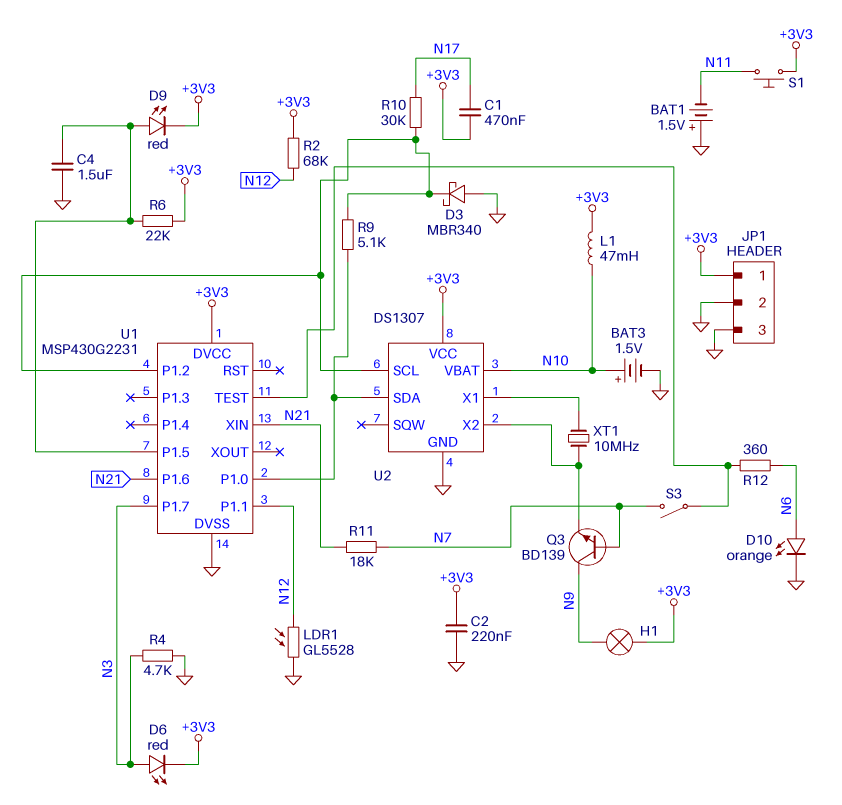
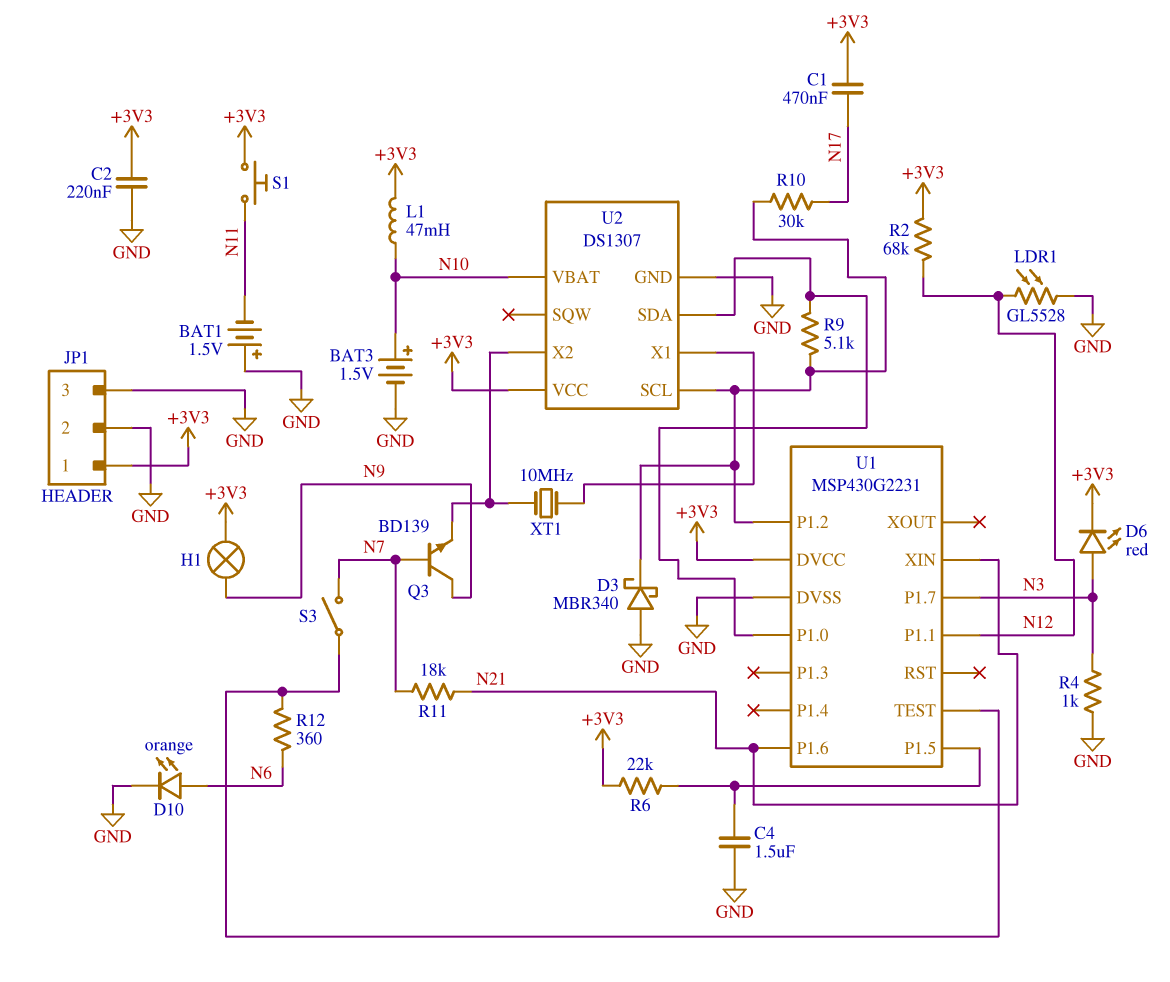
D9: LED red (A U1/P1.5, K +3V3) -> none
R4: 4.7k (GND, N3) -> 1k (GND, N3)

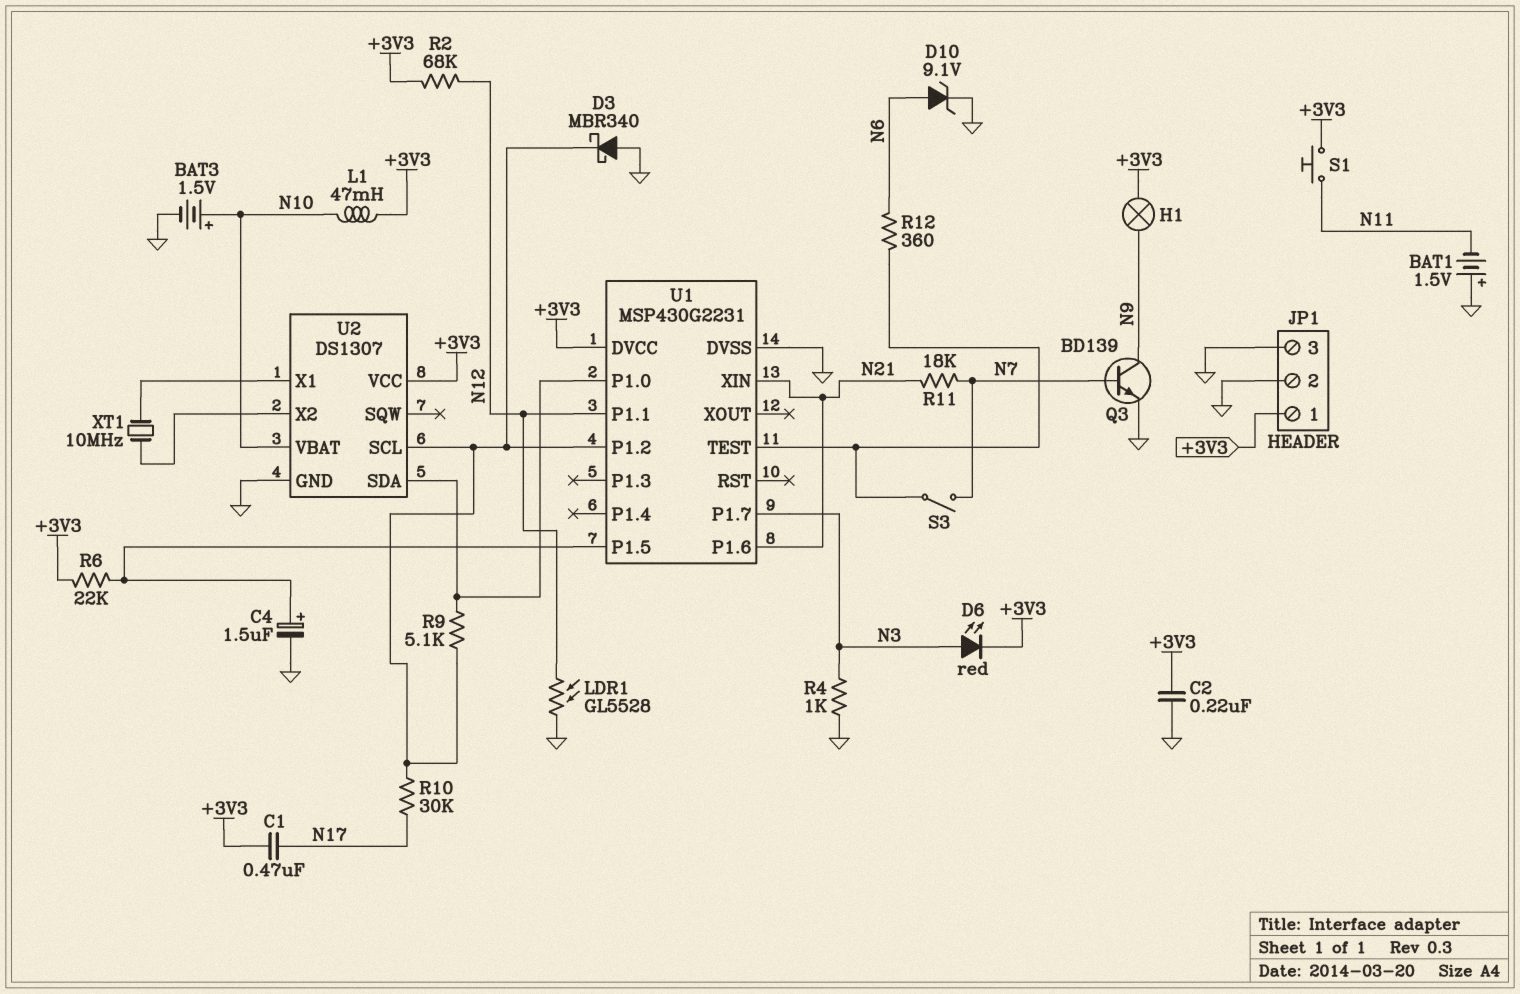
C4: 1.5uF (GND, U1/P1.5) -> 1.5uF (plus U1/P1.5, minus GND)
D10: LED orange (A N6, K GND) -> zener 9.1V (A N6, K GND)
Q3: NPN BD139 (B N7, C N9, E U2/X2) -> NPN BD139 (B N7, C N9, E GND)

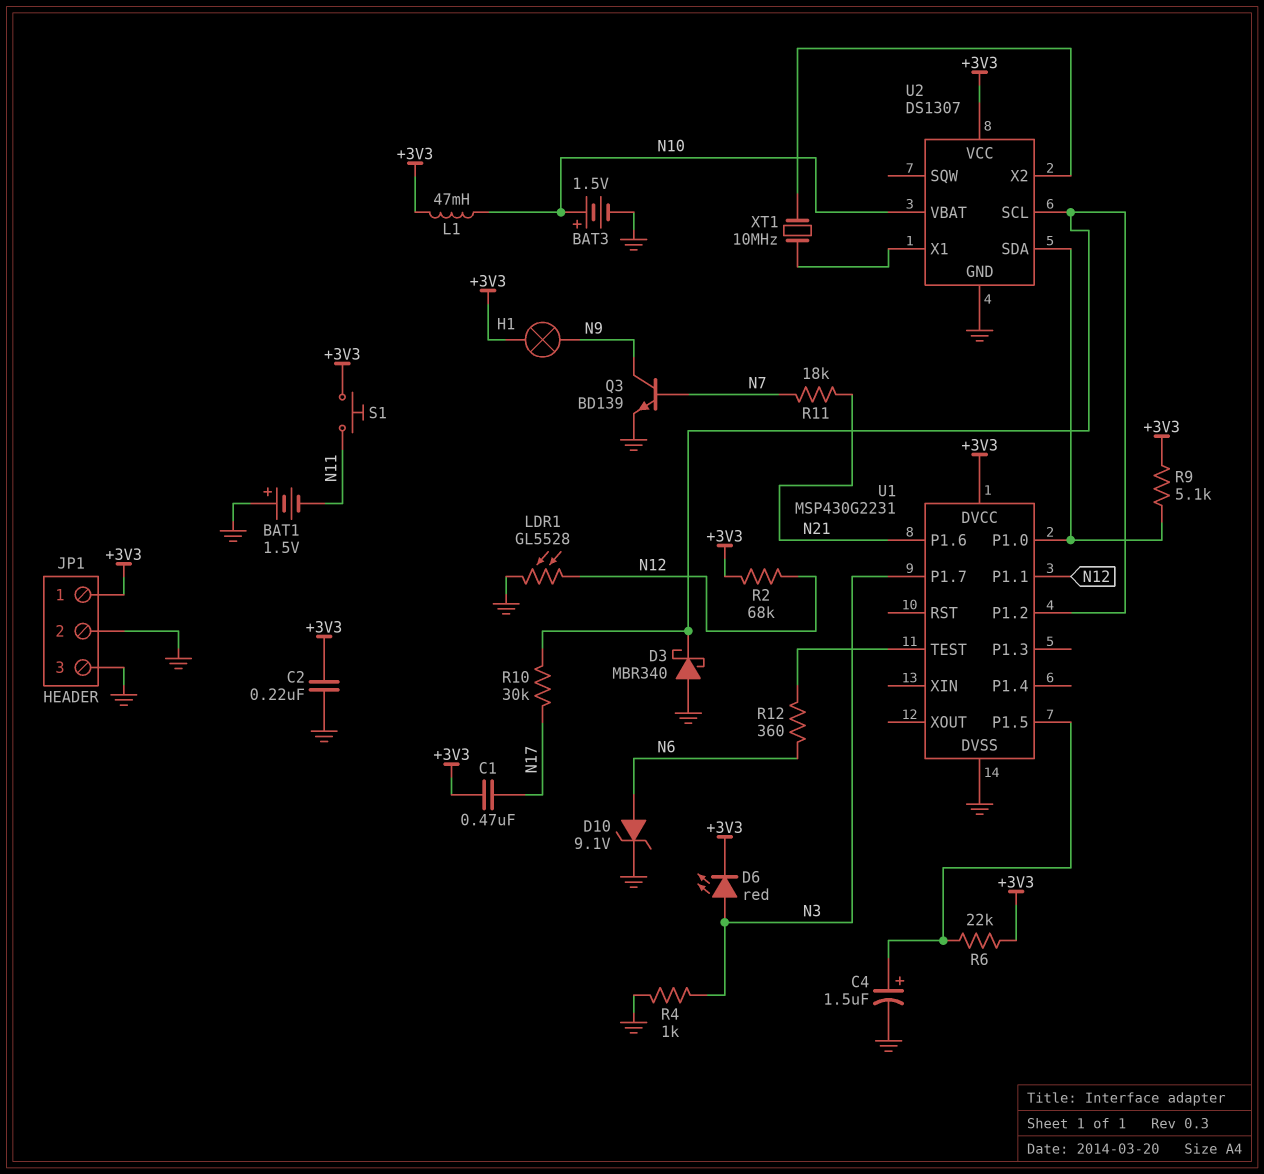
R9: 5.1k (U1/P1.0, U1/P1.2) -> 5.1k (+3V3, U1/P1.0)
S3: switch (N7, U1/TEST) -> none
U1 pin XIN: N21 -> none

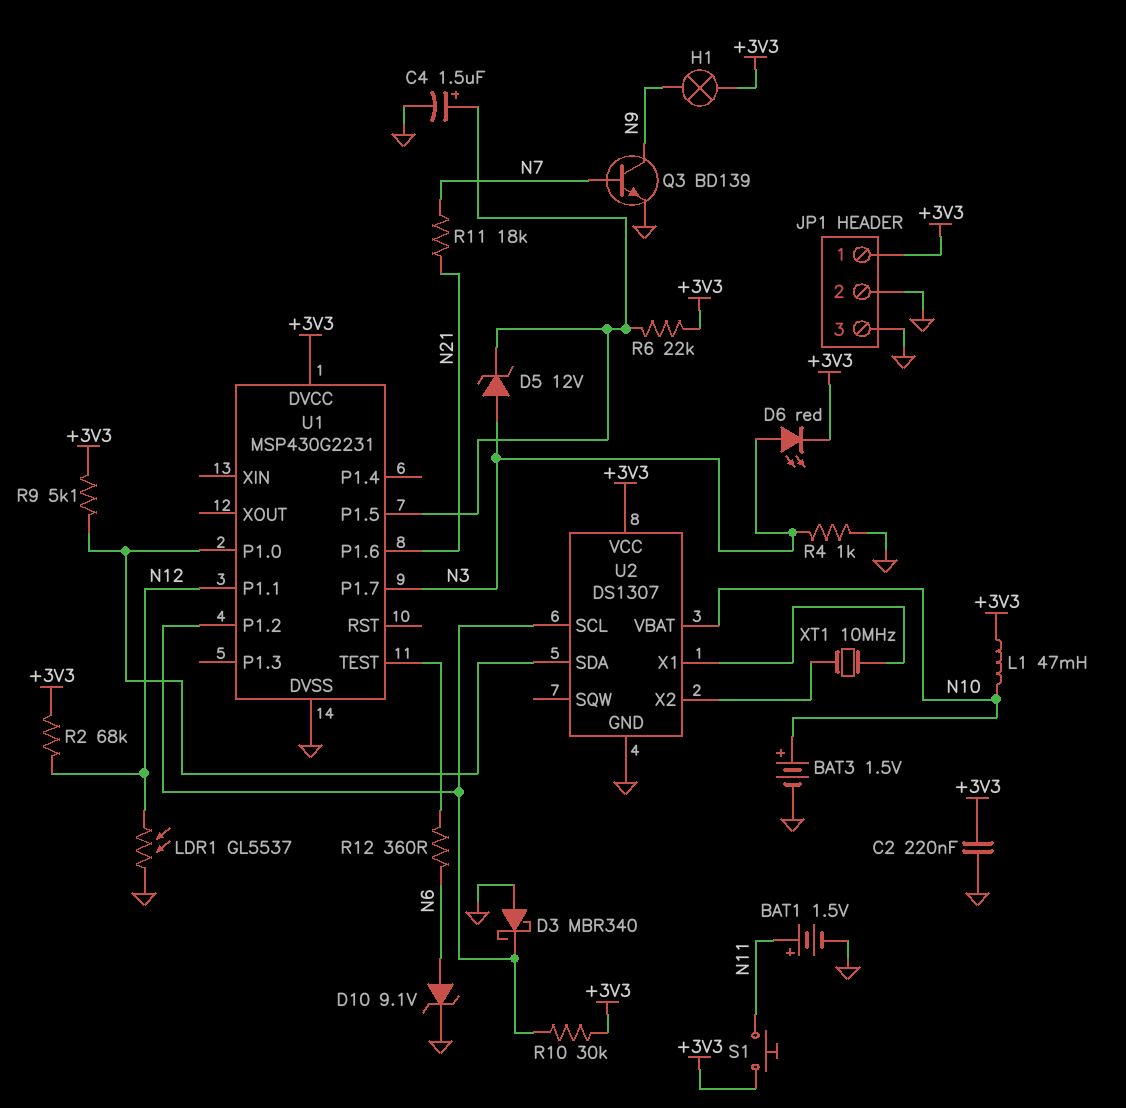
BAT1: 1.5V (plus GND, minus N11) -> 1.5V (plus N11, minus GND)
C1: 470nF (+3V3, N17) -> none
D5: none -> zener 12V (A N3, K U1/P1.5)
LDR1: GL5528 (GND, N12) -> GL5537 (GND, N12)
R10: 30k (N17, U1/P1.2) -> 30k (+3V3, U1/P1.2)

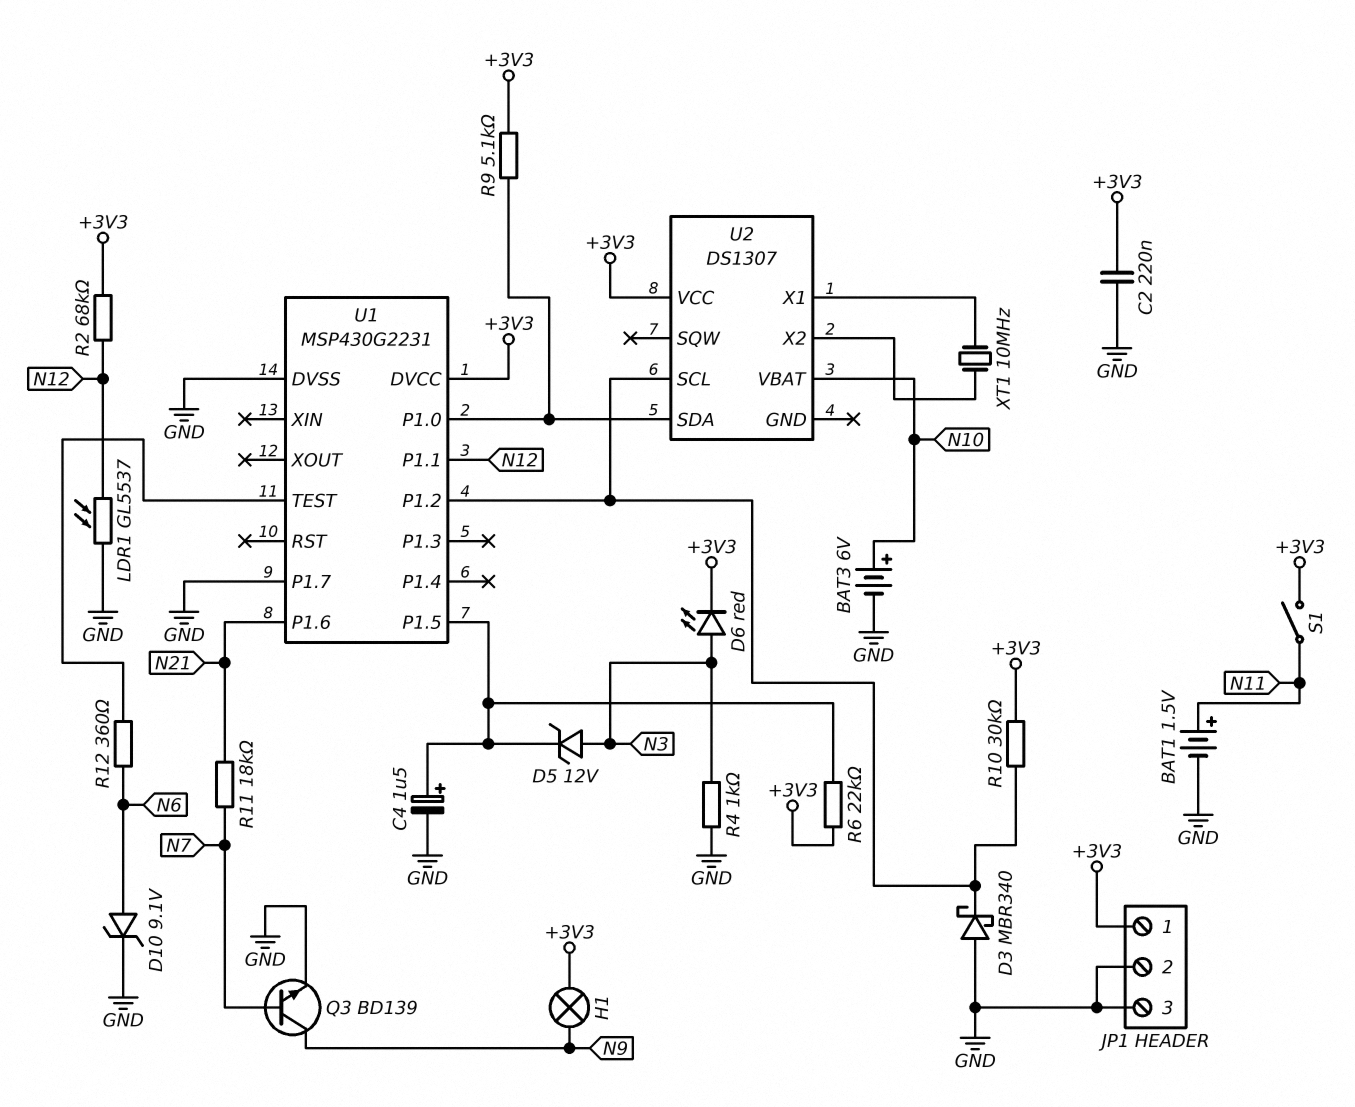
BAT3: 1.5V (plus N10, minus GND) -> 6V (plus N10, minus GND)
L1: 47mH (+3V3, N10) -> none
S1: button (+3V3, N11) -> switch (+3V3, N11)
U1 pin P1.7: N3 -> GND
U2 pin GND: GND -> none

